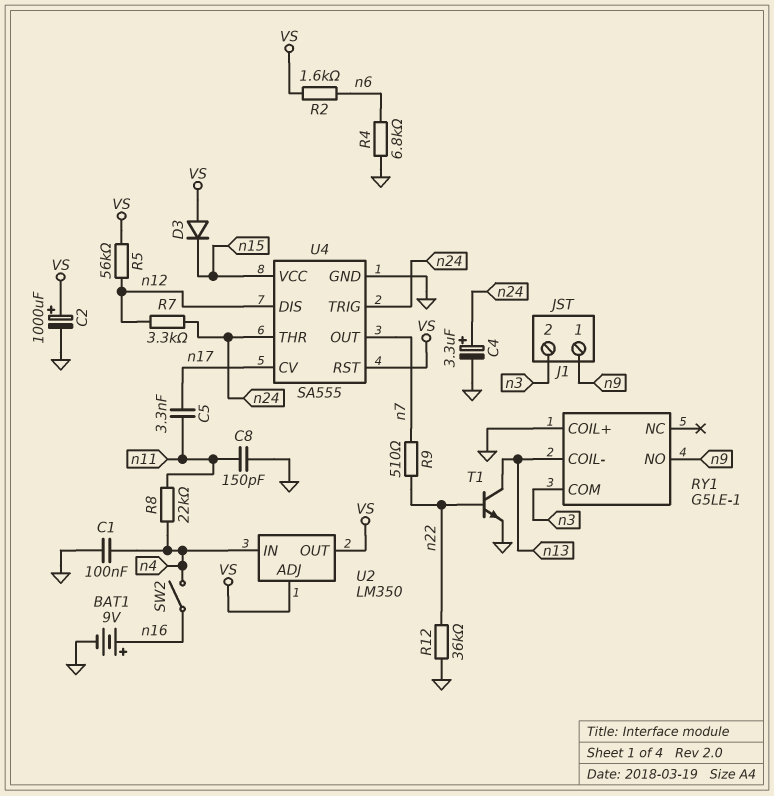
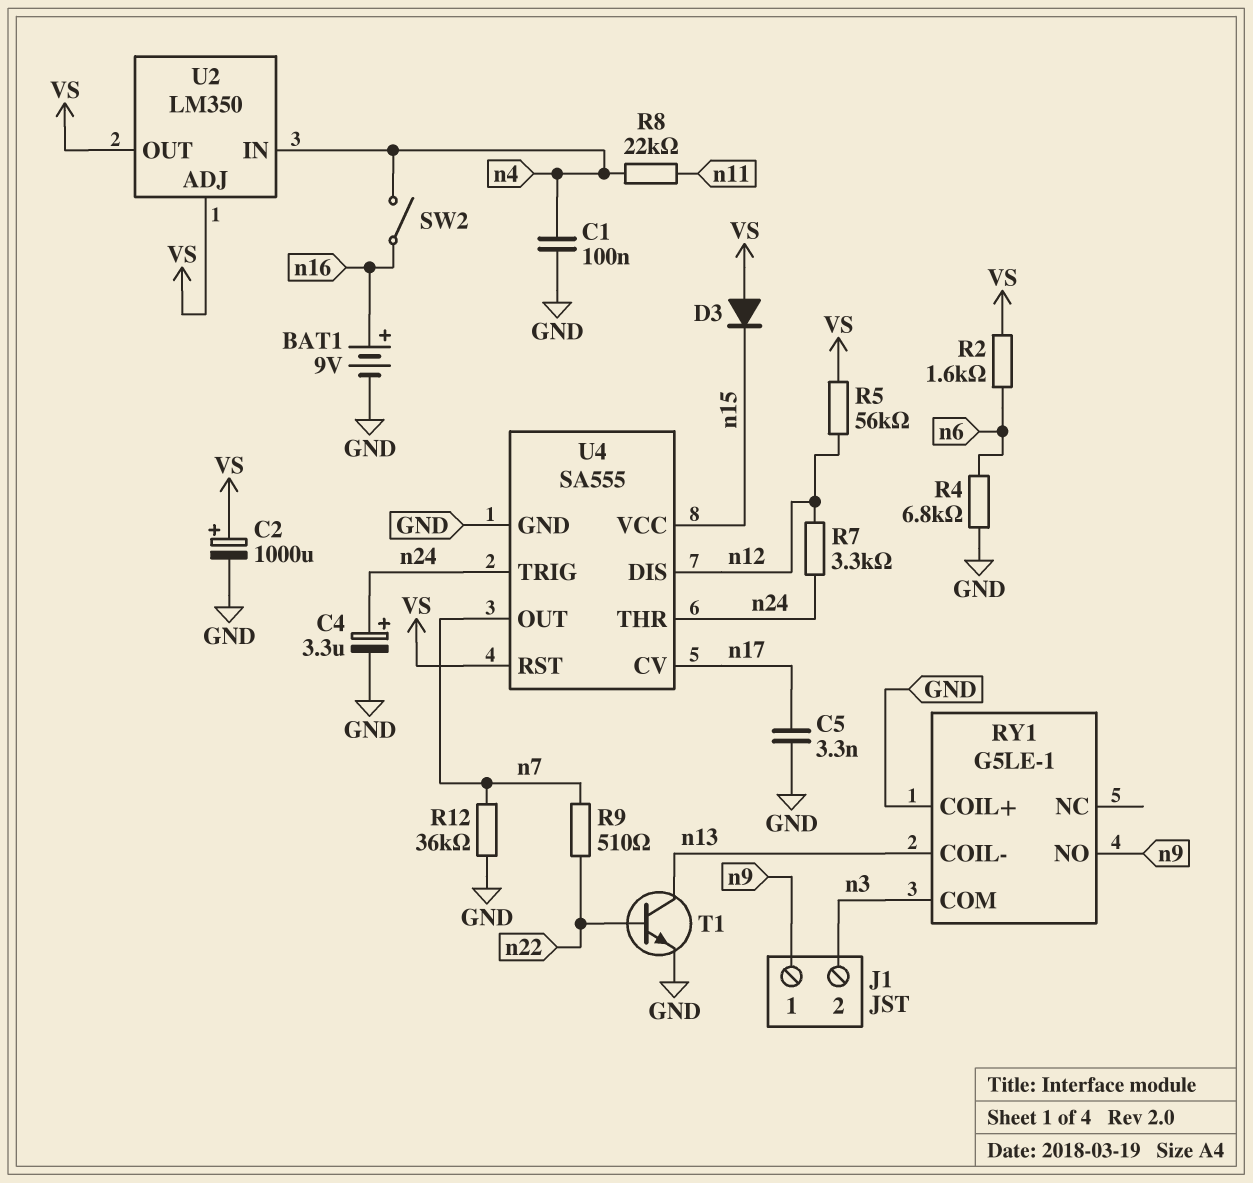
C5: 3.3nF (n11, n17) -> 3.3nF (GND, n17)
C8: 150pF (GND, n11) -> none
R12: 36k (GND, n22) -> 36k (GND, n7)

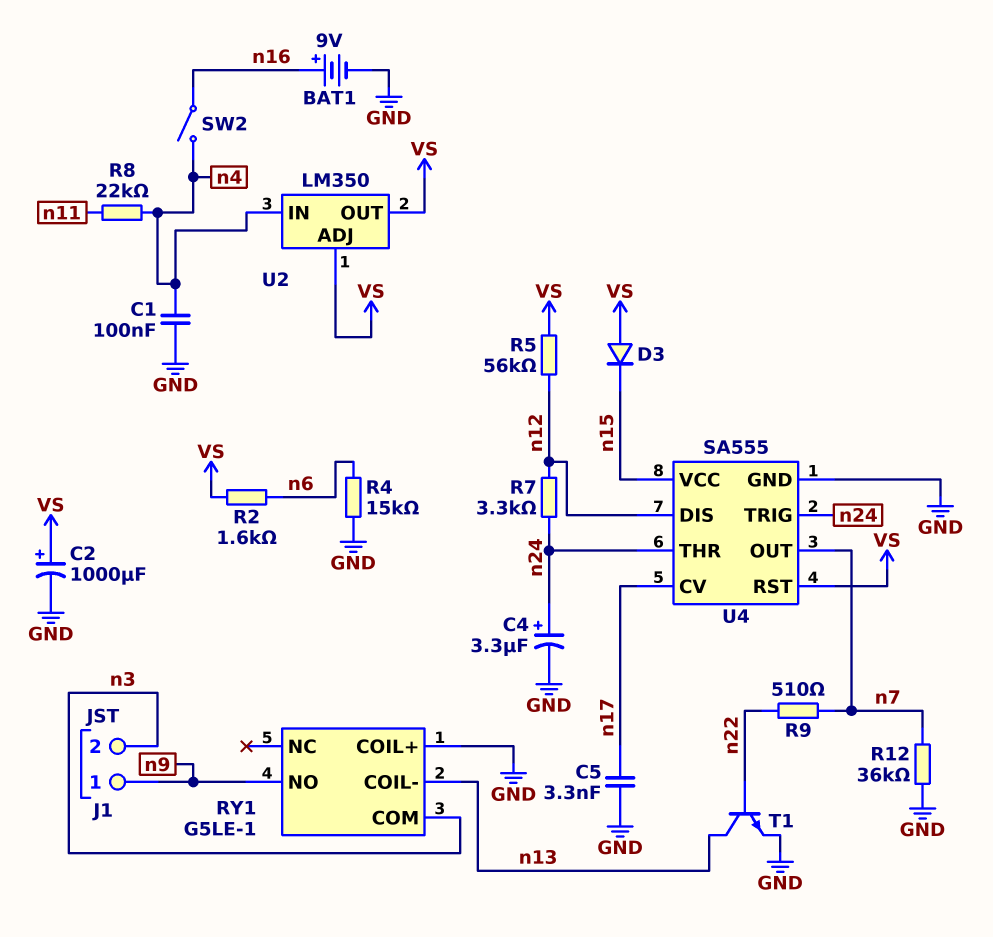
R4: 6.8k (GND, n6) -> 15k (GND, n6)

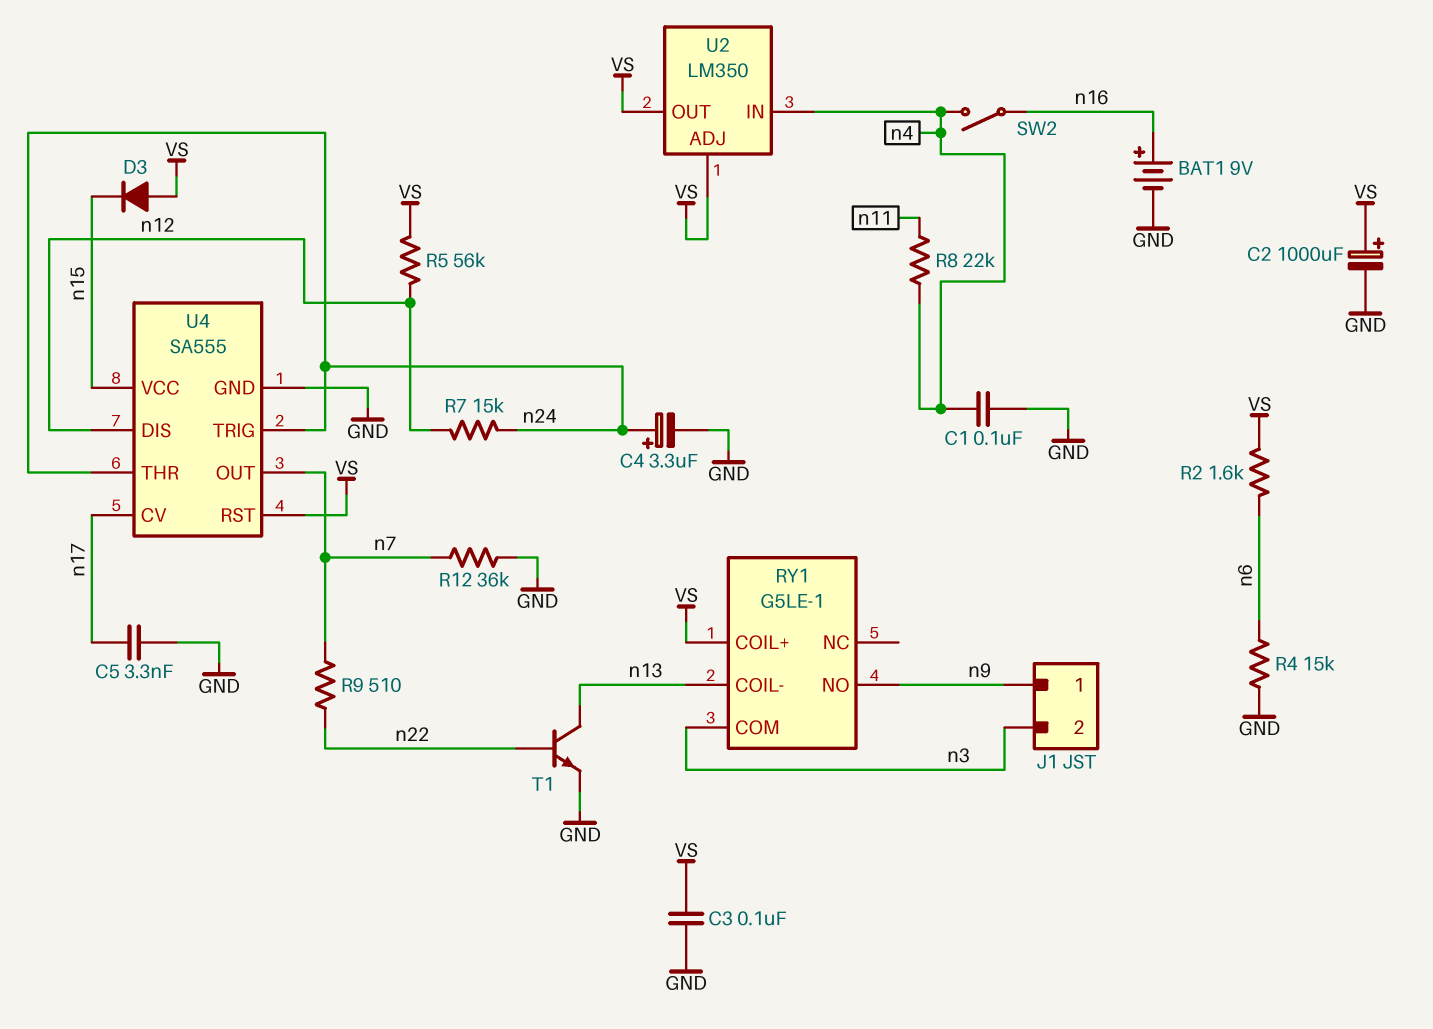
C3: none -> 100nF (GND, VS)
R7: 3.3k (n12, n24) -> 15k (n12, n24)
RY1 pin COIL+: GND -> VS

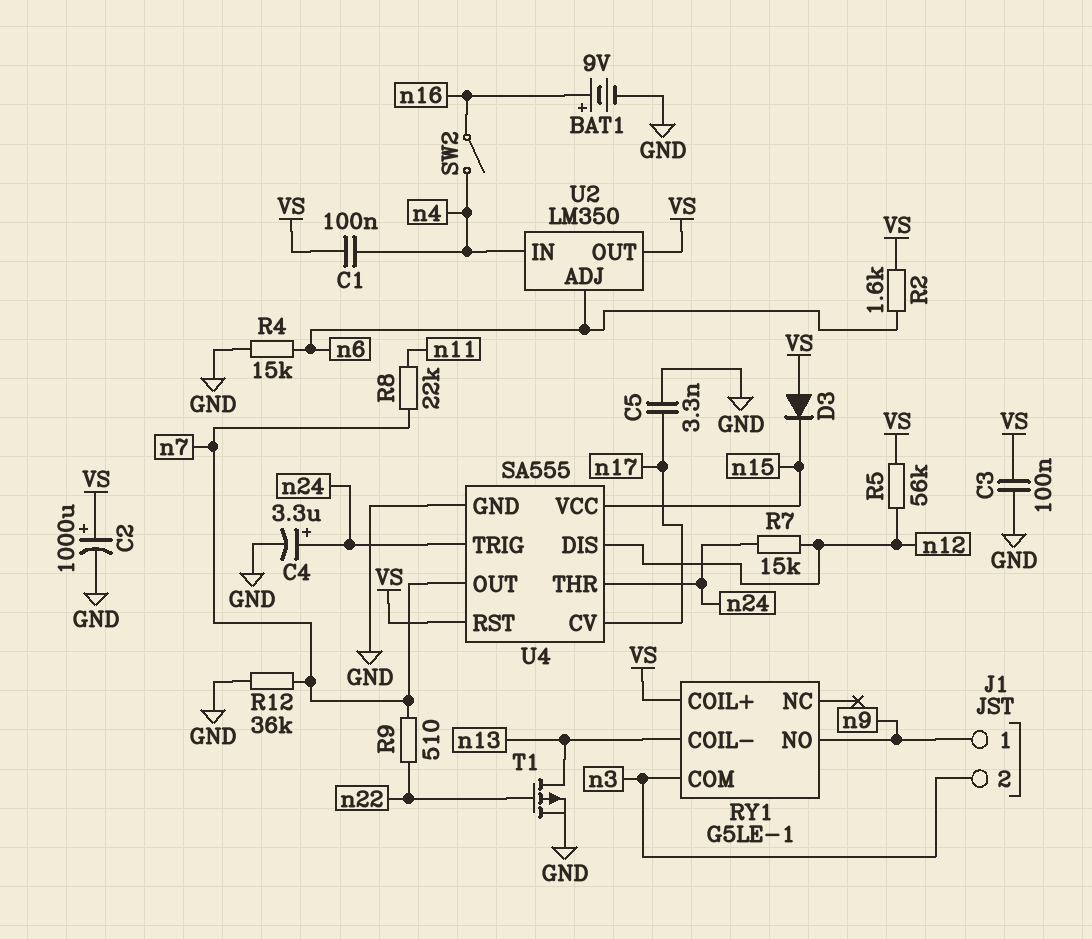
C1: 100nF (GND, n4) -> 100nF (VS, n4)
R8: 22k (n4, n11) -> 22k (n7, n11)
T1: NPN (B n22, C n13, E GND) -> PMOS (G n22, D n13, S GND)
U2 pin ADJ: VS -> n6

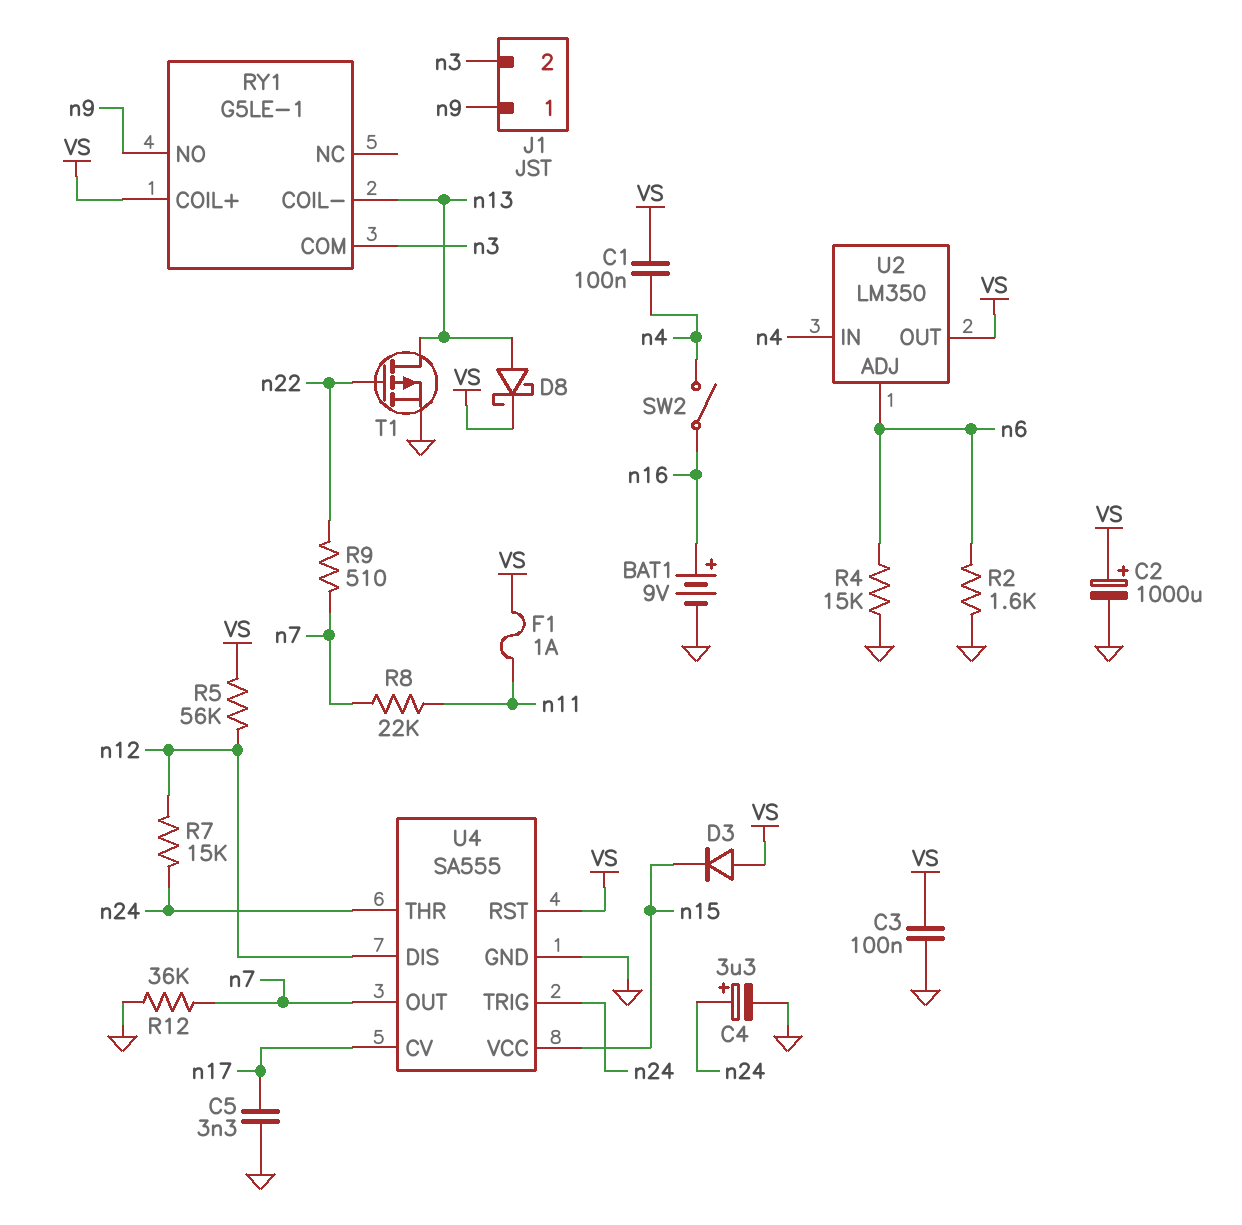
D8: none -> schottky (A n13, K VS)
F1: none -> 1A (VS, n11)
R2: 1.6k (VS, n6) -> 1.6k (GND, n6)

